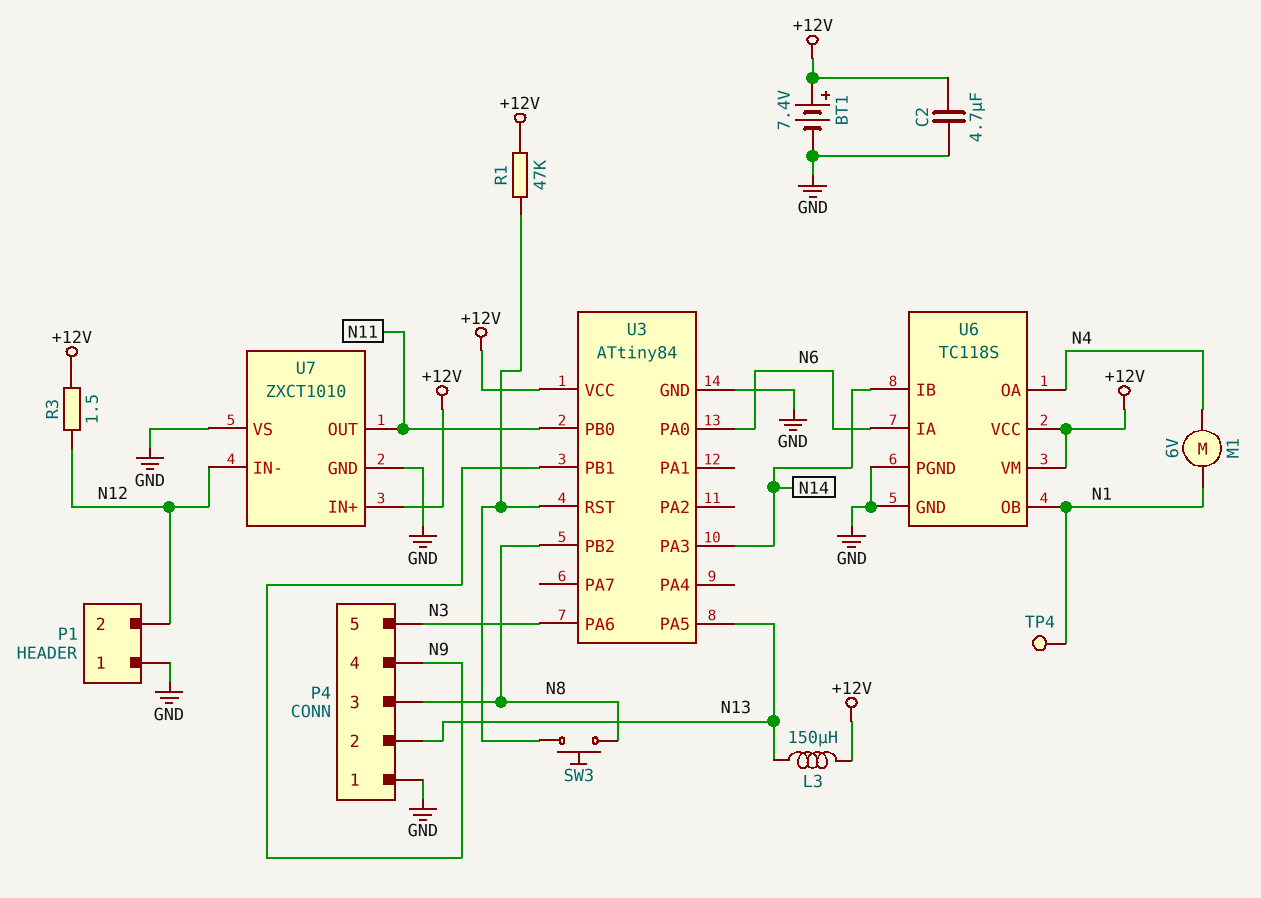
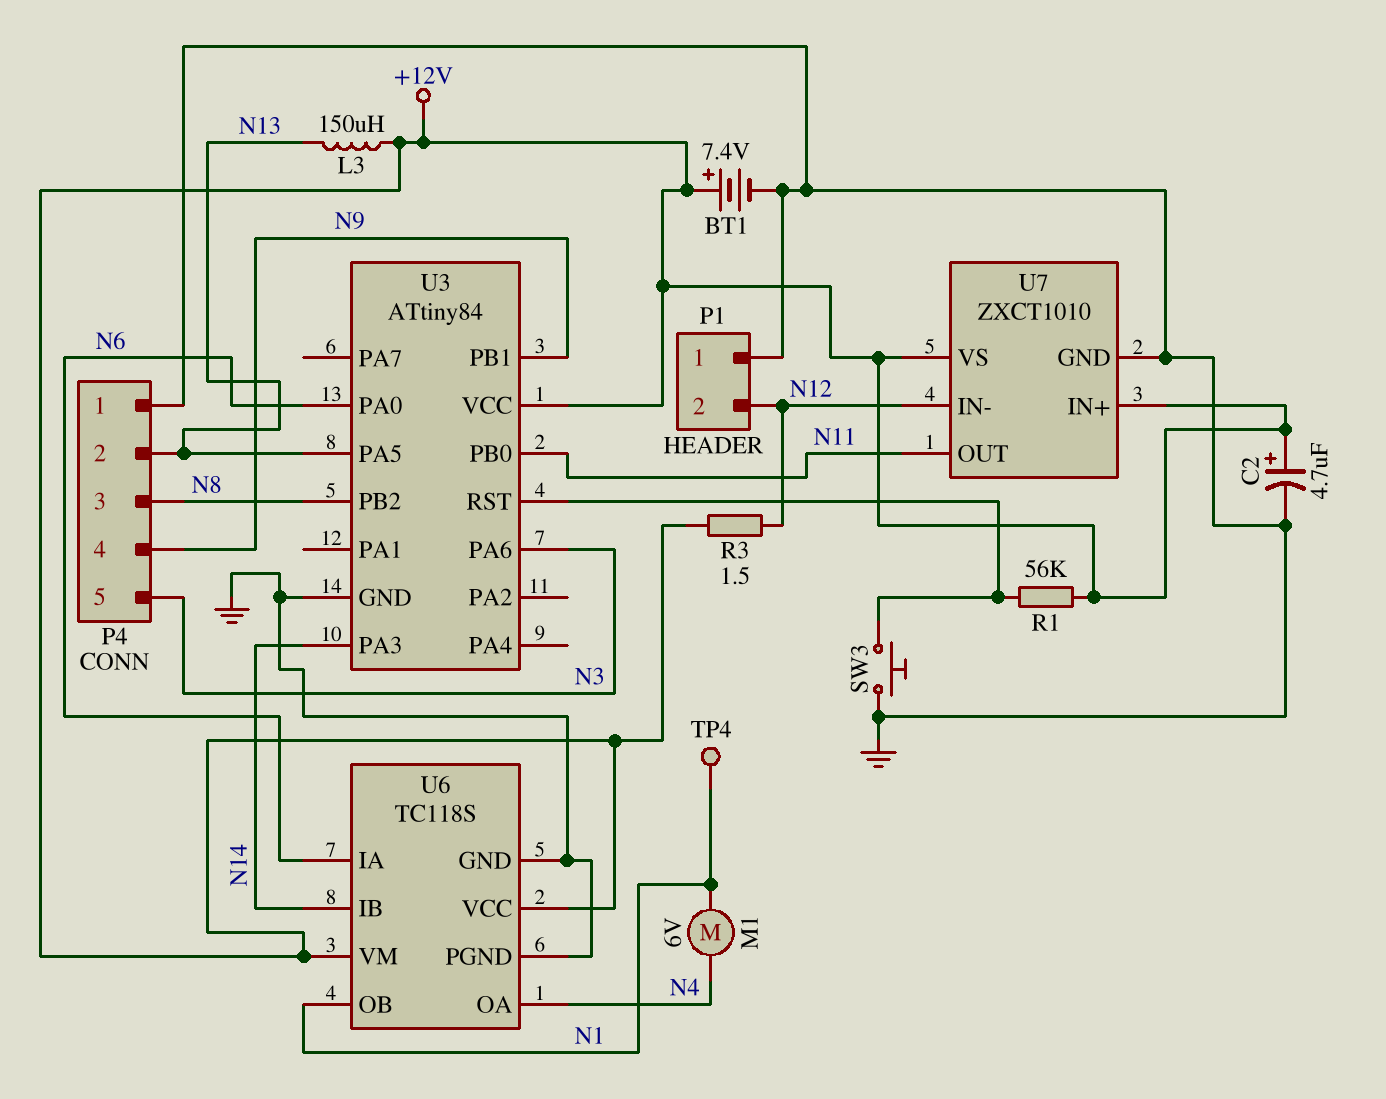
C2: 4.7uF (+12V, GND) -> 4.7uF (plus +12V, minus GND)
R1: 47k (+12V, U3/RST) -> 56k (+12V, U3/RST)
SW3: button (N8, U3/RST) -> button (GND, U3/RST)
U7 pin VS: GND -> +12V

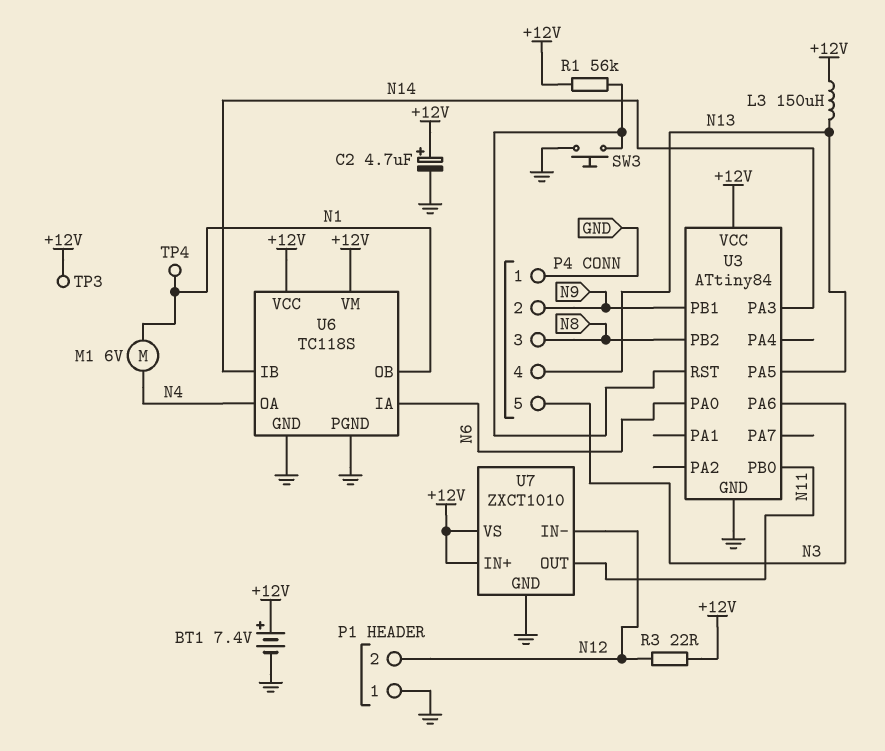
P4 pin 2: N13 -> N9
P4 pin 4: N9 -> N13
R3: 1.5 (+12V, N12) -> 22 (+12V, N12)
TP3: none -> test point (+12V)

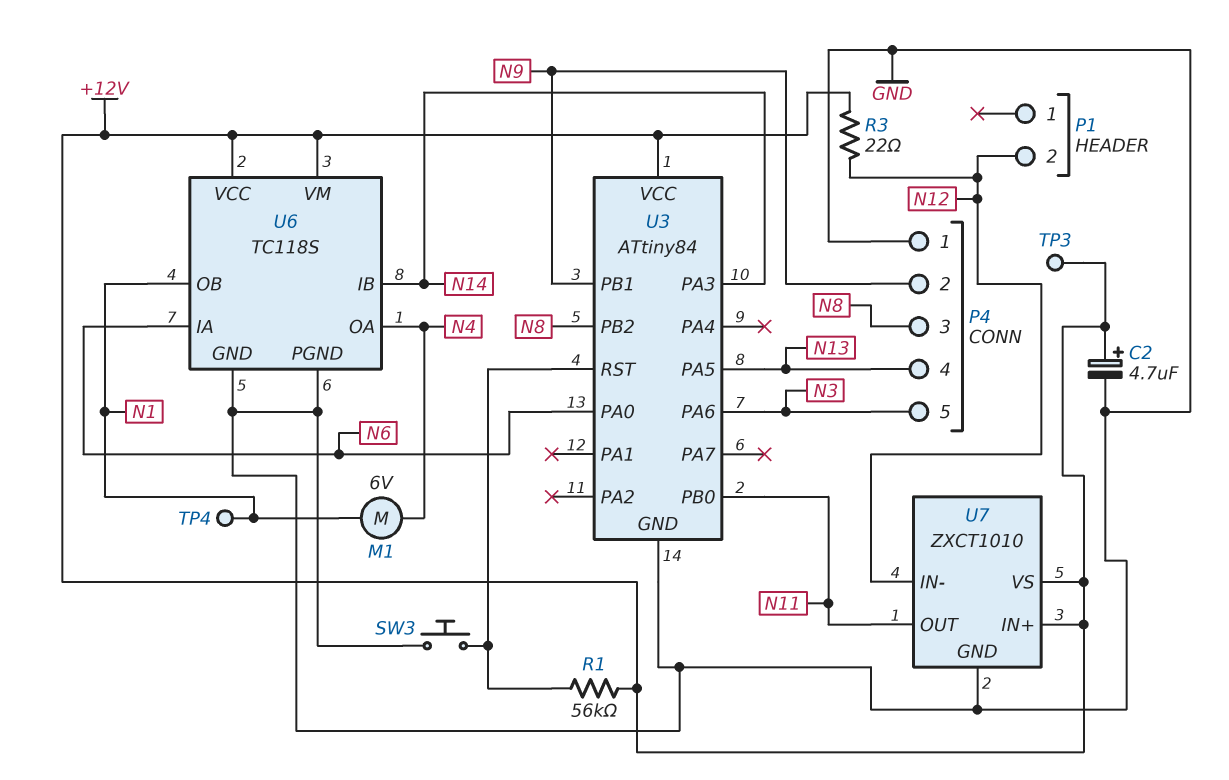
BT1: 7.4V (plus +12V, minus GND) -> none
L3: 150uH (+12V, N13) -> none
P1 pin 1: GND -> none

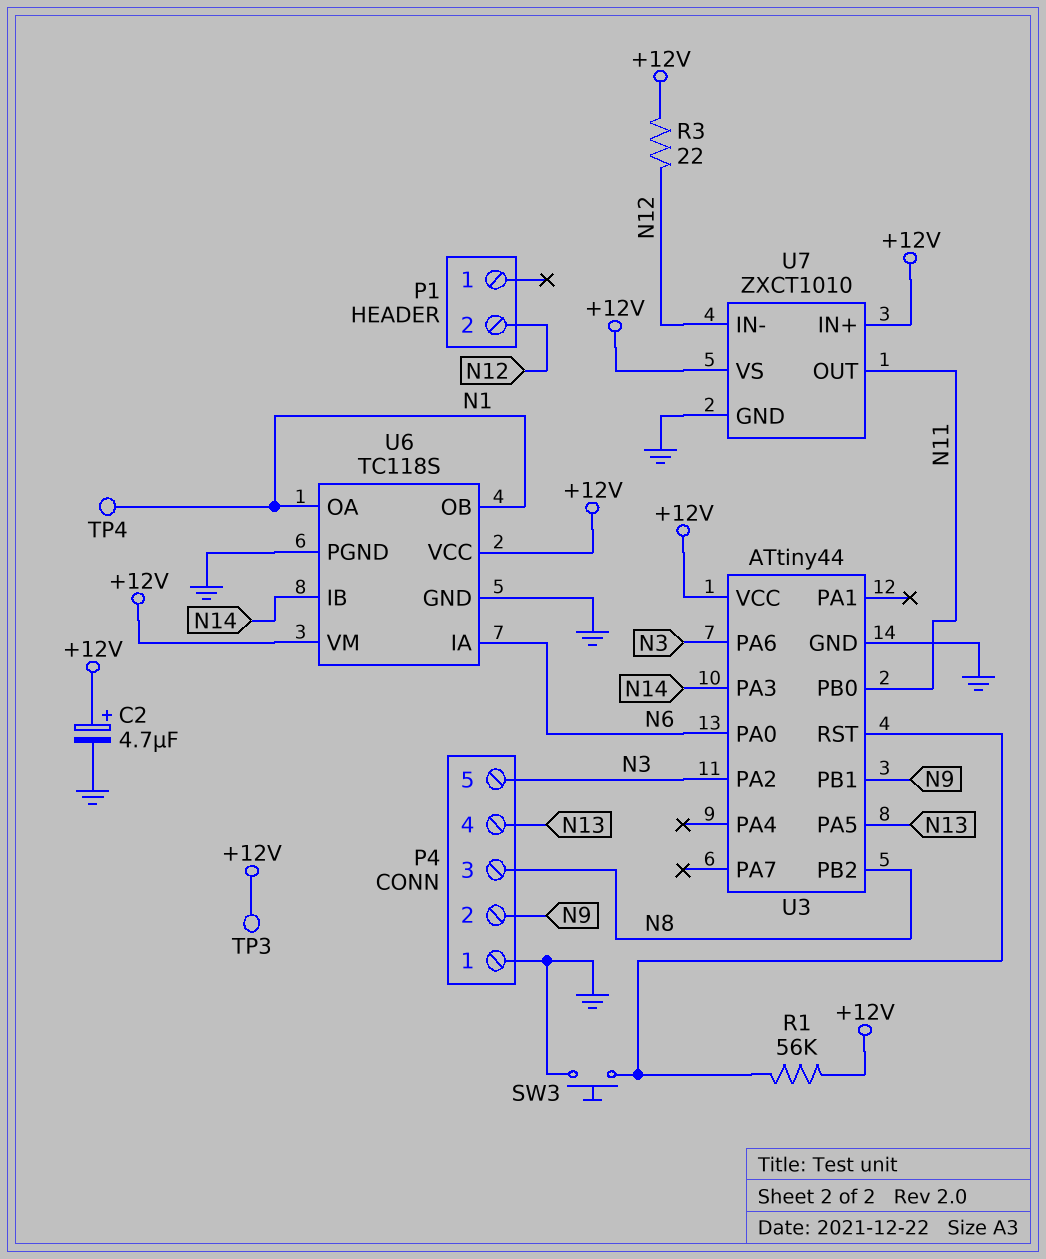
M1: motor 6V (N1, N4) -> none
U3: ATtiny84 -> ATtiny44
U3 pin PA2: none -> N3
U6 pin OA: N4 -> N1

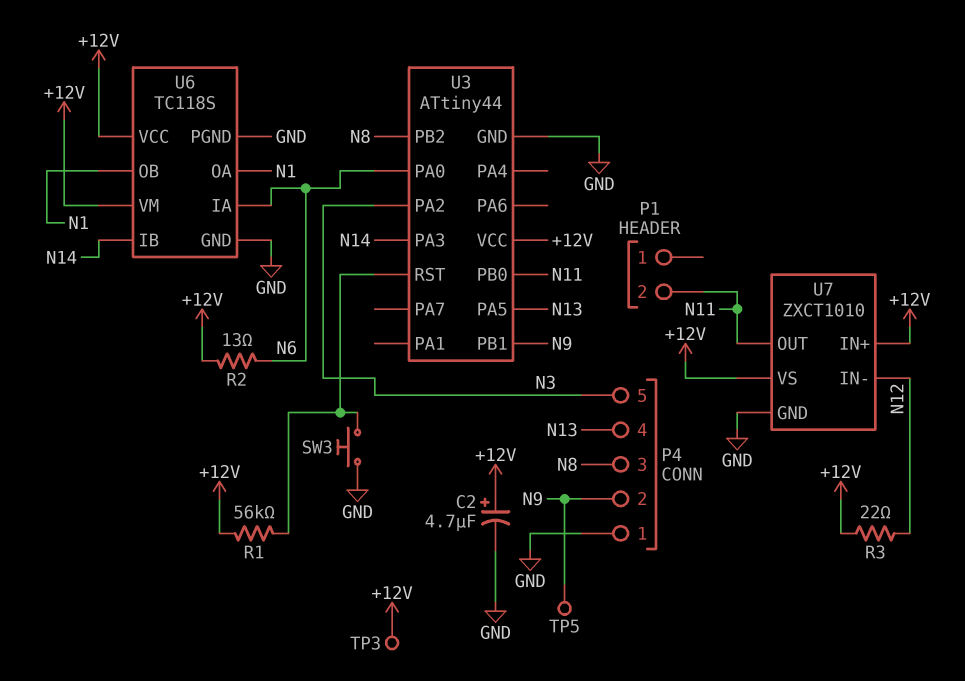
P1 pin 2: N12 -> N11
R2: none -> 13 (+12V, N6)
TP4: test point (N1) -> none
TP5: none -> test point (N9)
U3 pin PA6: N3 -> none

